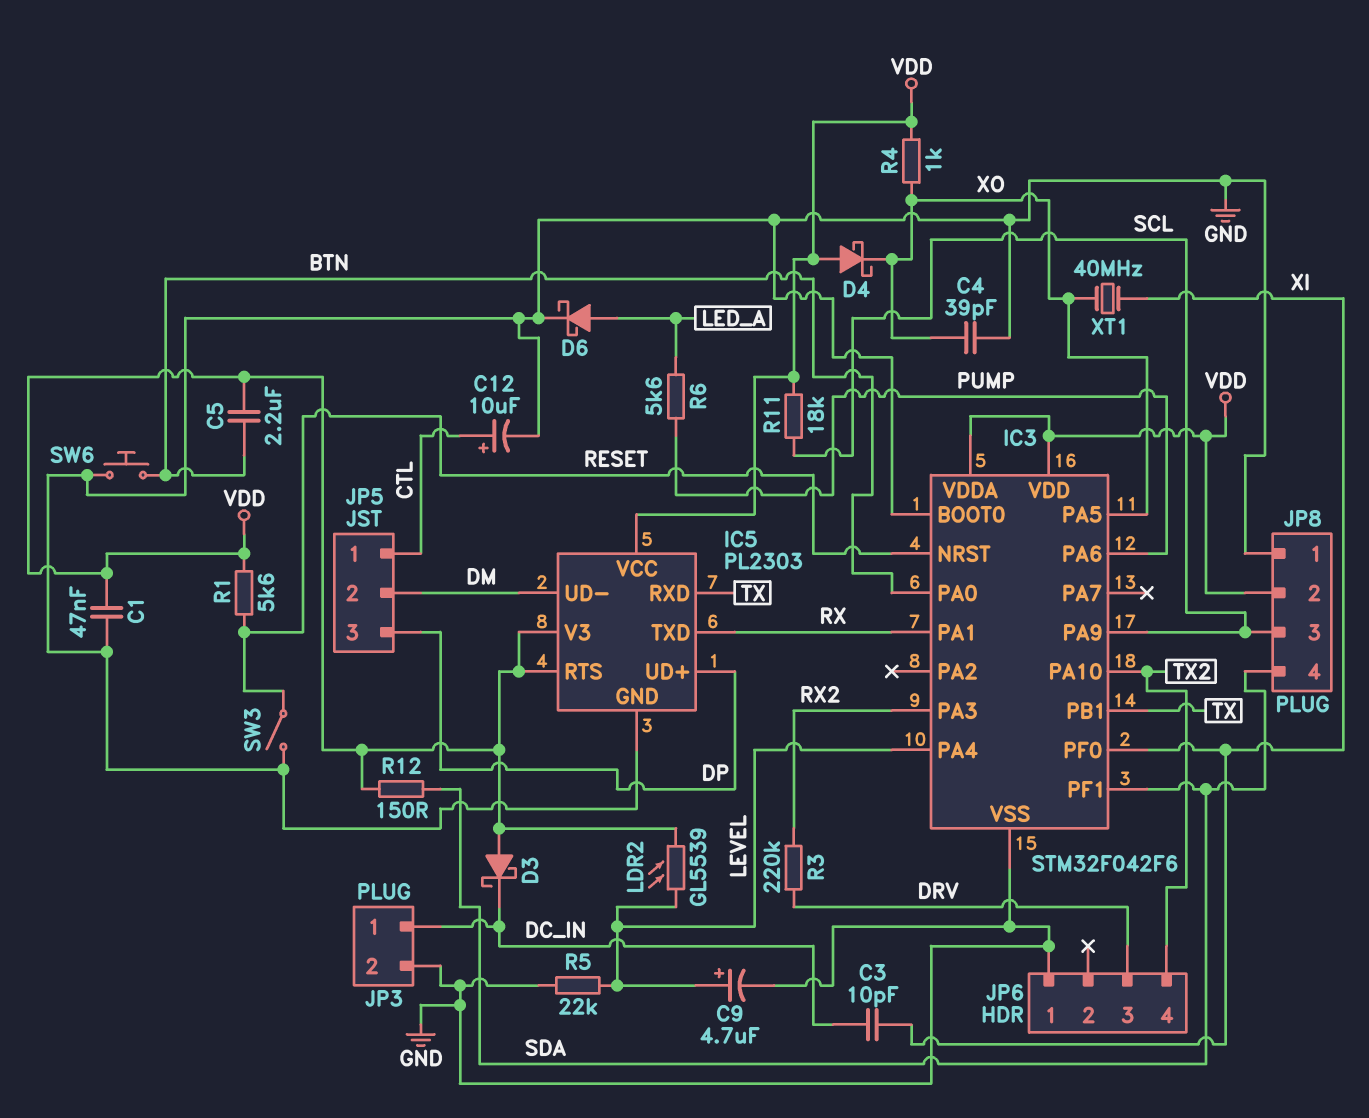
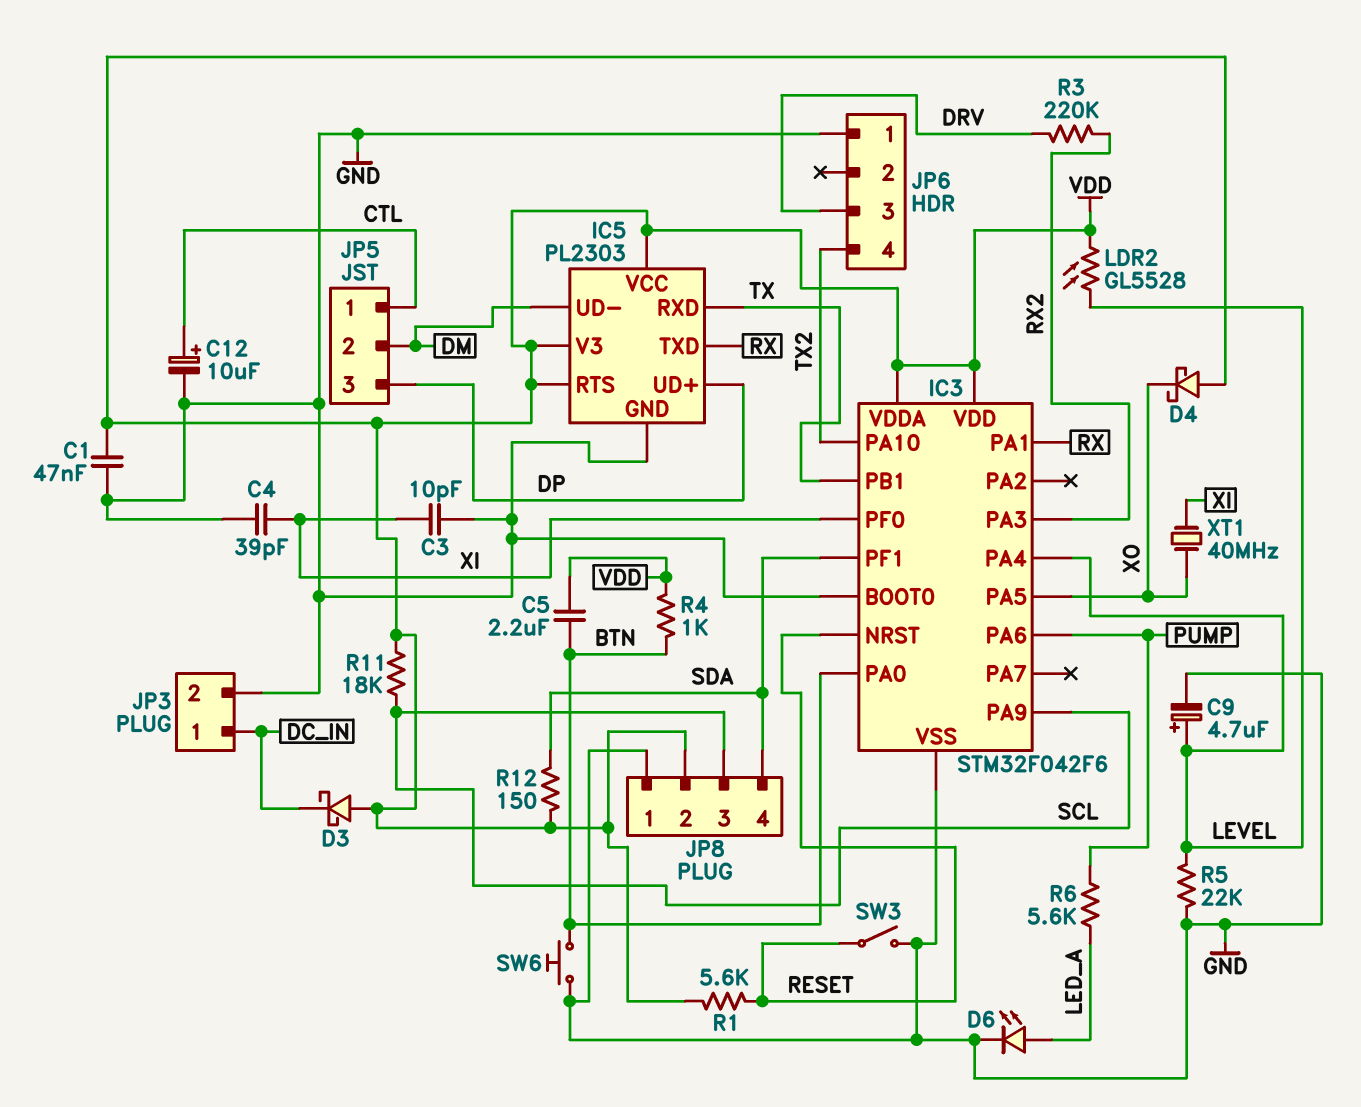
C3: 10pF (DC_IN, XI) -> 10pF (GND, XI)
C4: 39pF (GND, XO) -> 39pF (GND, XI)
D6: schottky (A LED_A, K GND) -> LED (A LED_A, K GND)
LDR2: GL5539 (LEVEL, VDD) -> GL5528 (LEVEL, VDD)
R4: 1k (VDD, XO) -> 1k (BTN, VDD)

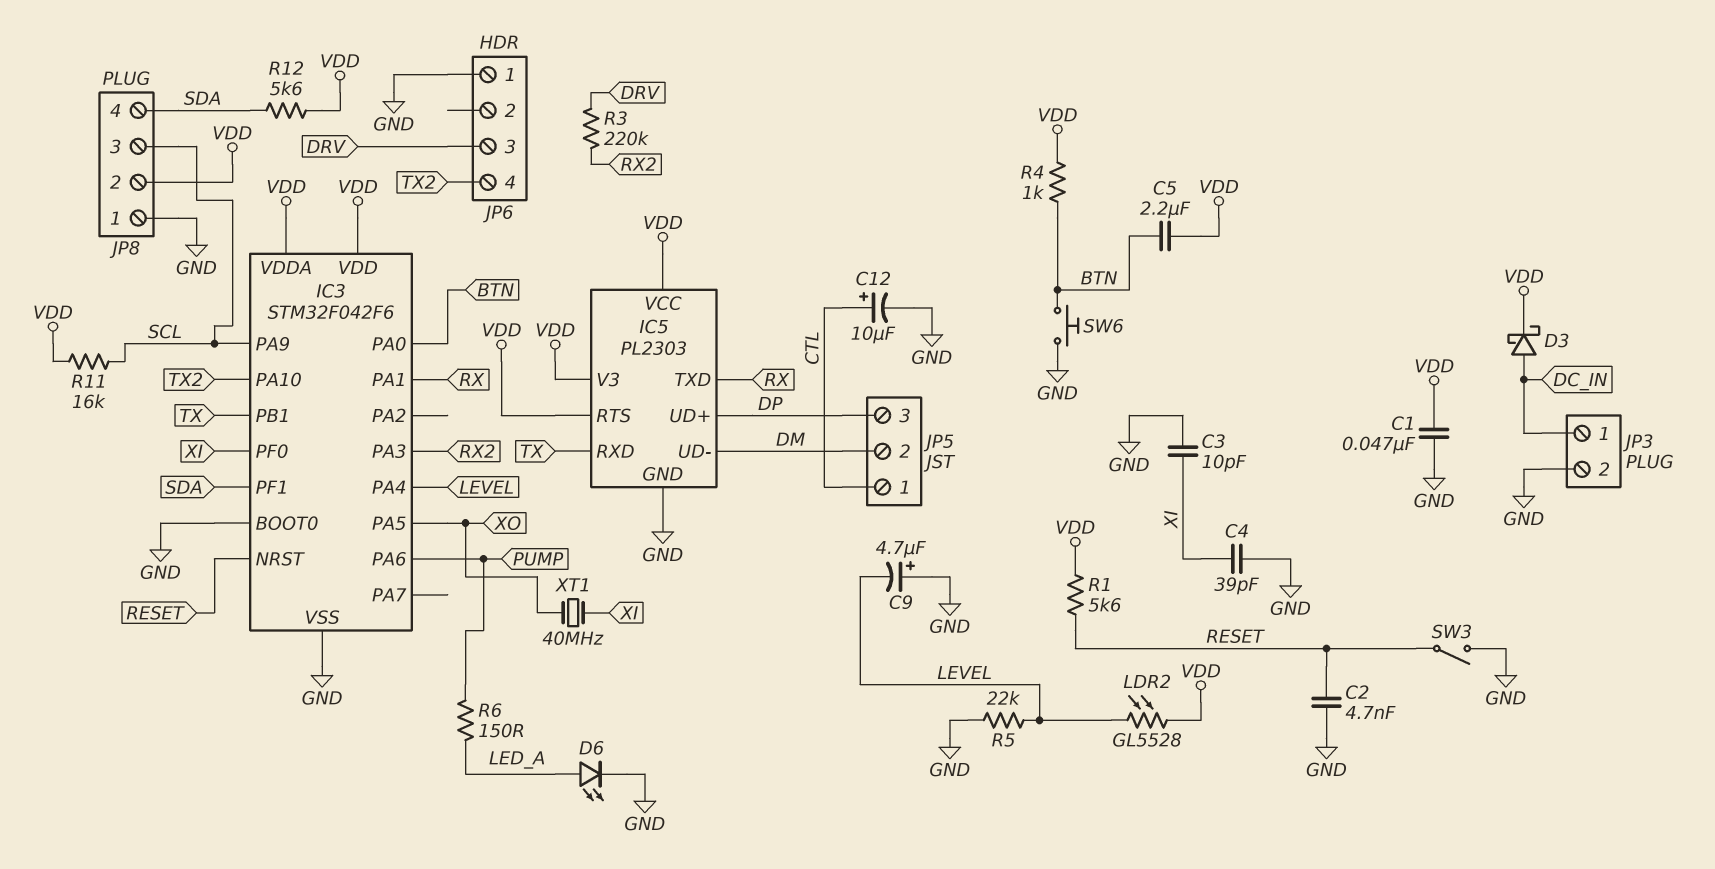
C2: none -> 4.7nF (GND, RESET)
C9: 4.7uF (plus LEVEL, minus GND) -> 4.7uF (plus GND, minus LEVEL)
D3: schottky (A VDD, K DC_IN) -> schottky (A DC_IN, K VDD)
D4: schottky (A VDD, K XO) -> none
R6: 5.6k (LED_A, PUMP) -> 150 (LED_A, PUMP)
R11: 18k (SCL, VDD) -> 16k (SCL, VDD)
R12: 150 (SDA, VDD) -> 5.6k (SDA, VDD)

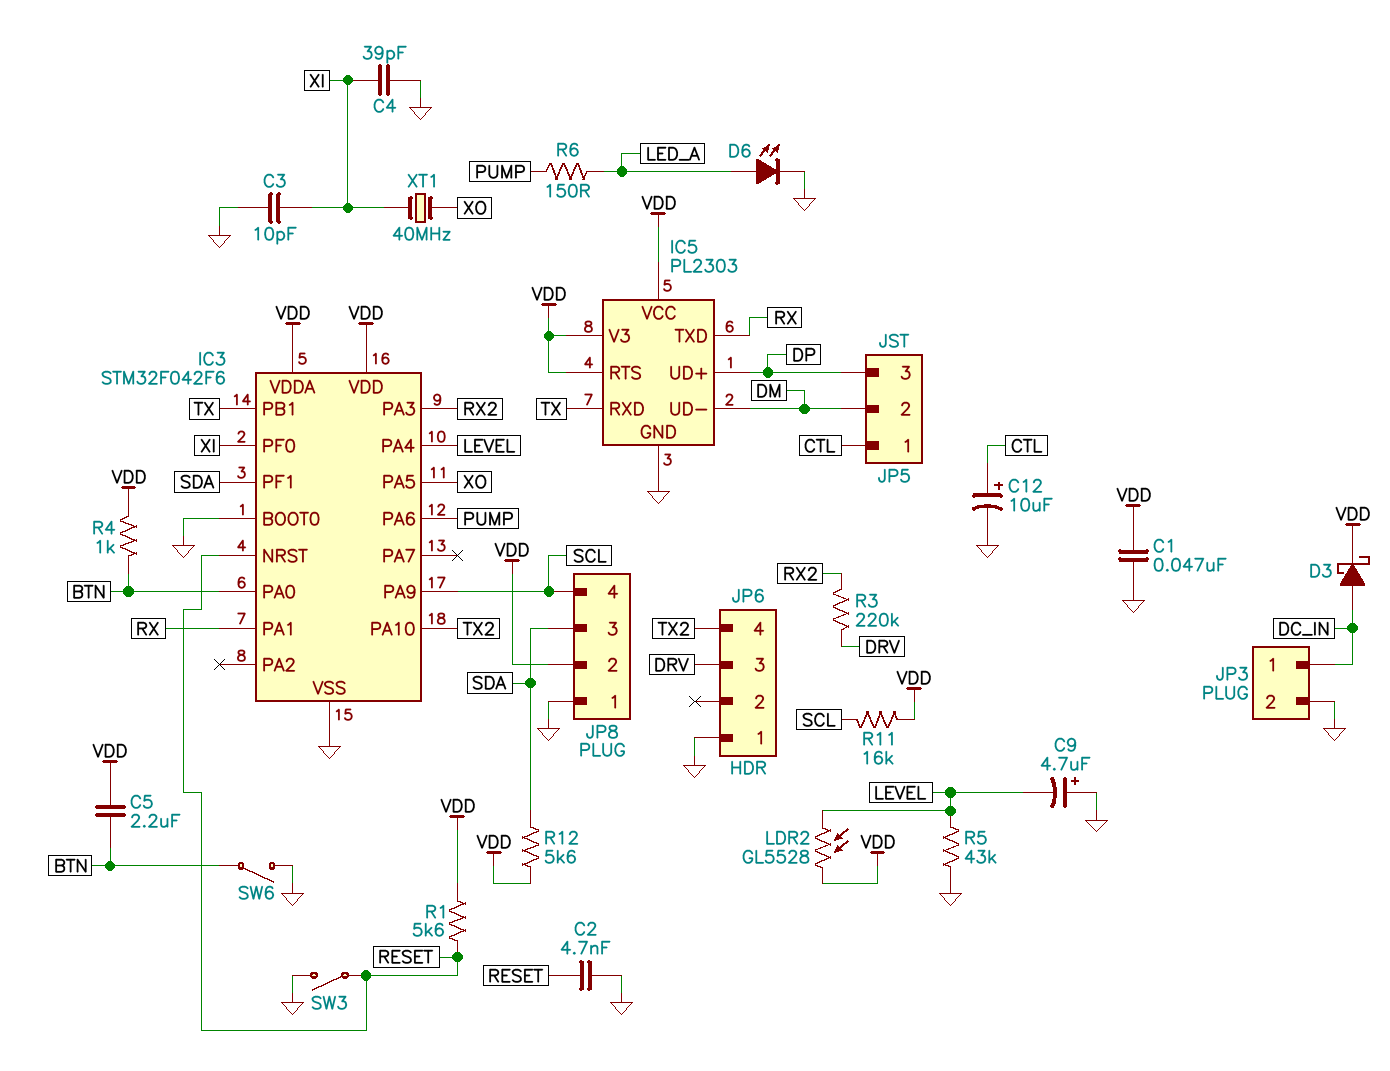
JP8 pin 3: SCL -> SDA
JP8 pin 4: SDA -> SCL
R5: 22k (GND, LEVEL) -> 43k (GND, LEVEL)
SW6: button (BTN, GND) -> switch (BTN, GND)

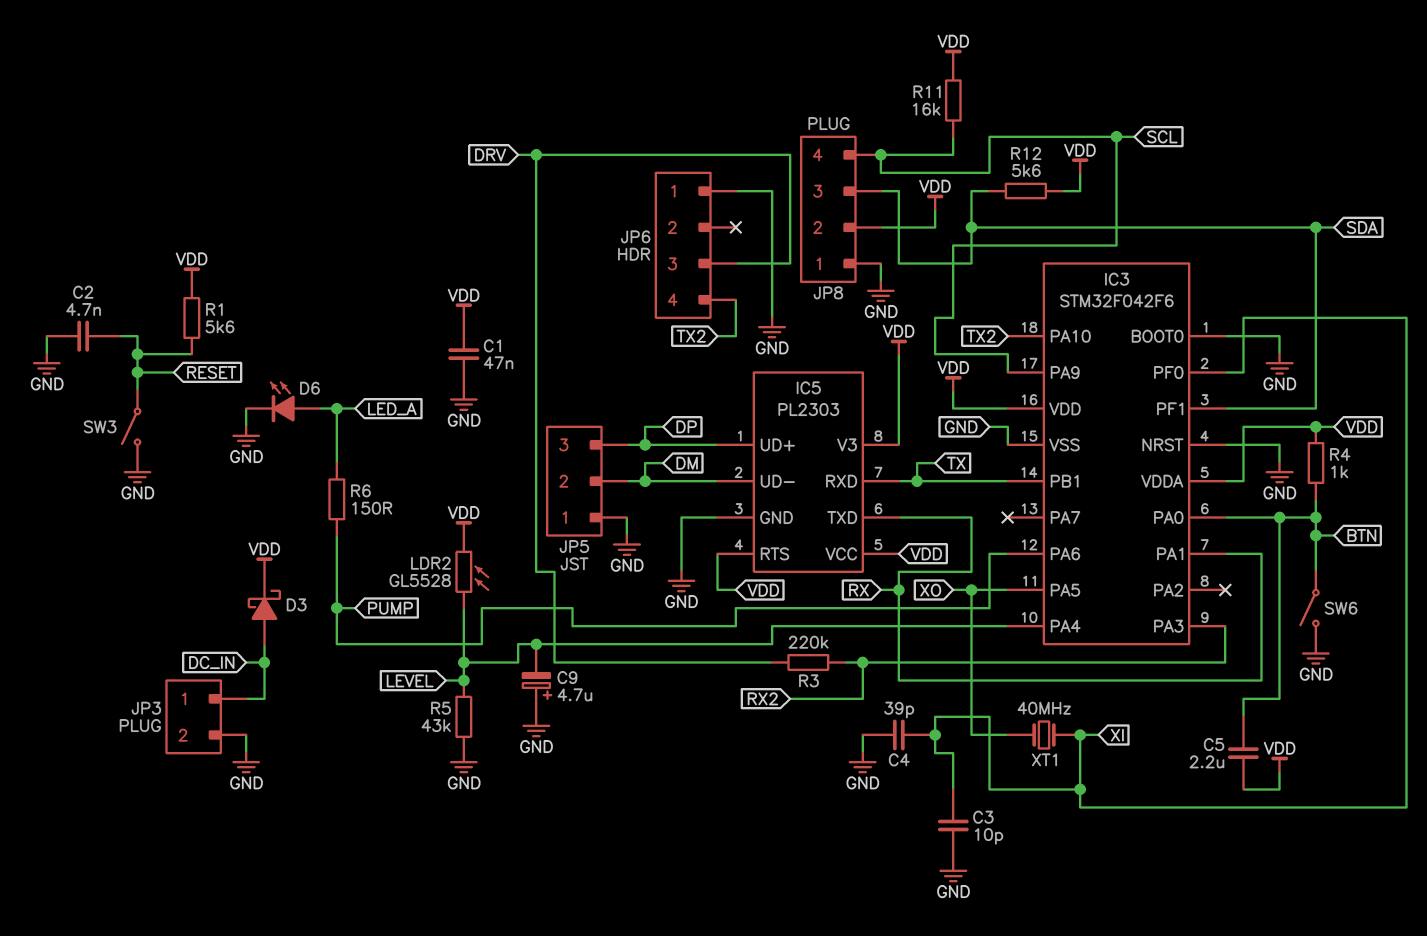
C12: 10uF (plus CTL, minus GND) -> none
IC3 pin NRST: RESET -> GND
JP5 pin 1: CTL -> GND

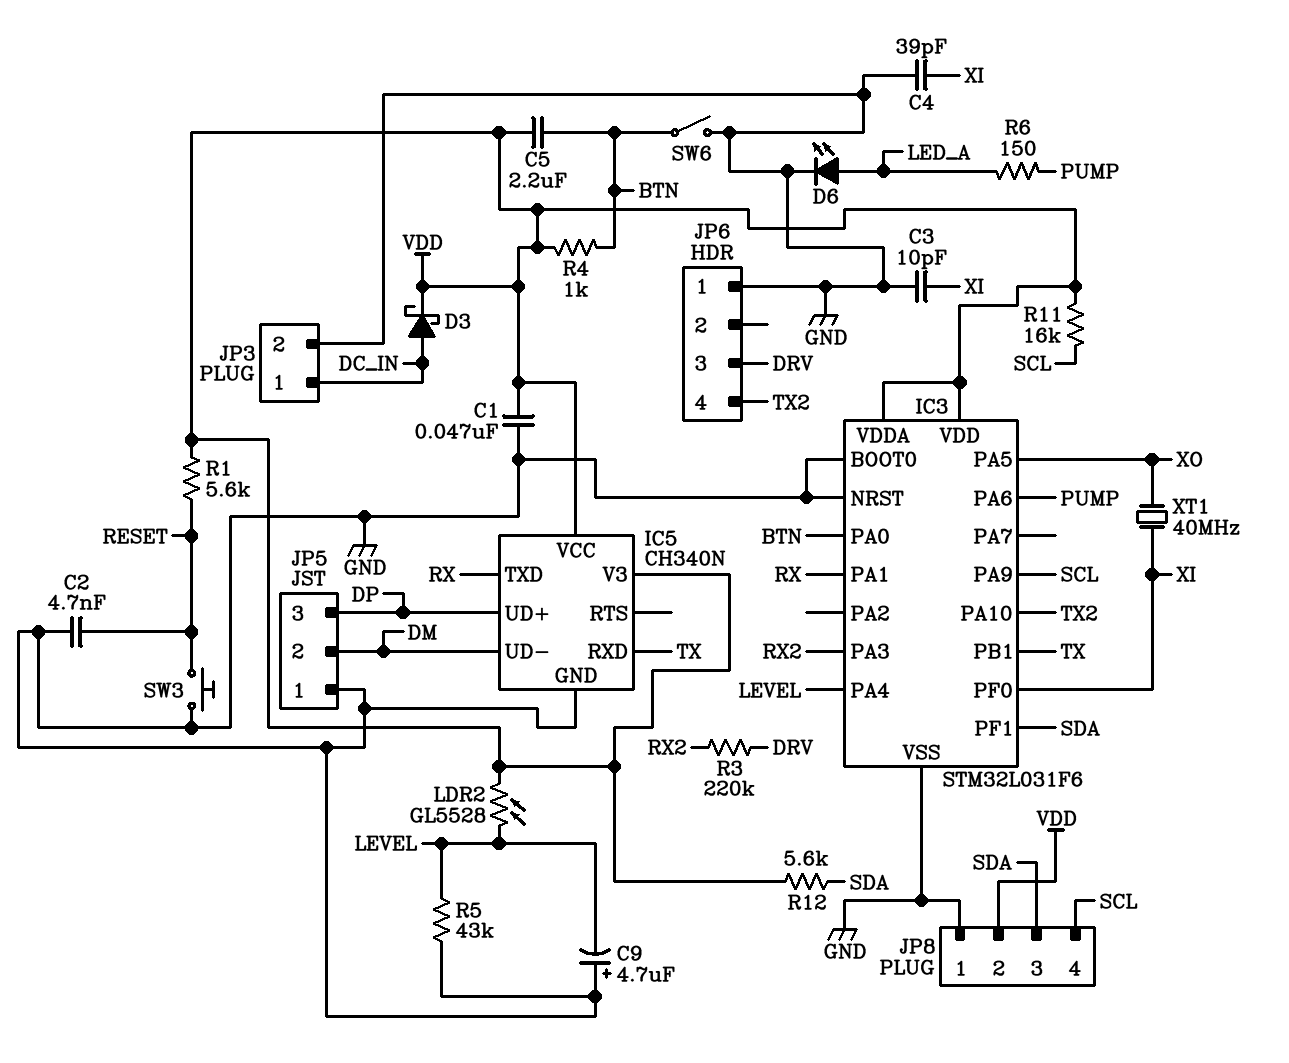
IC3: STM32F042F6 -> STM32L031F6
IC5: PL2303 -> CH340N
IC5 pin RTS: VDD -> none
SW3: switch (GND, RESET) -> button (GND, RESET)

